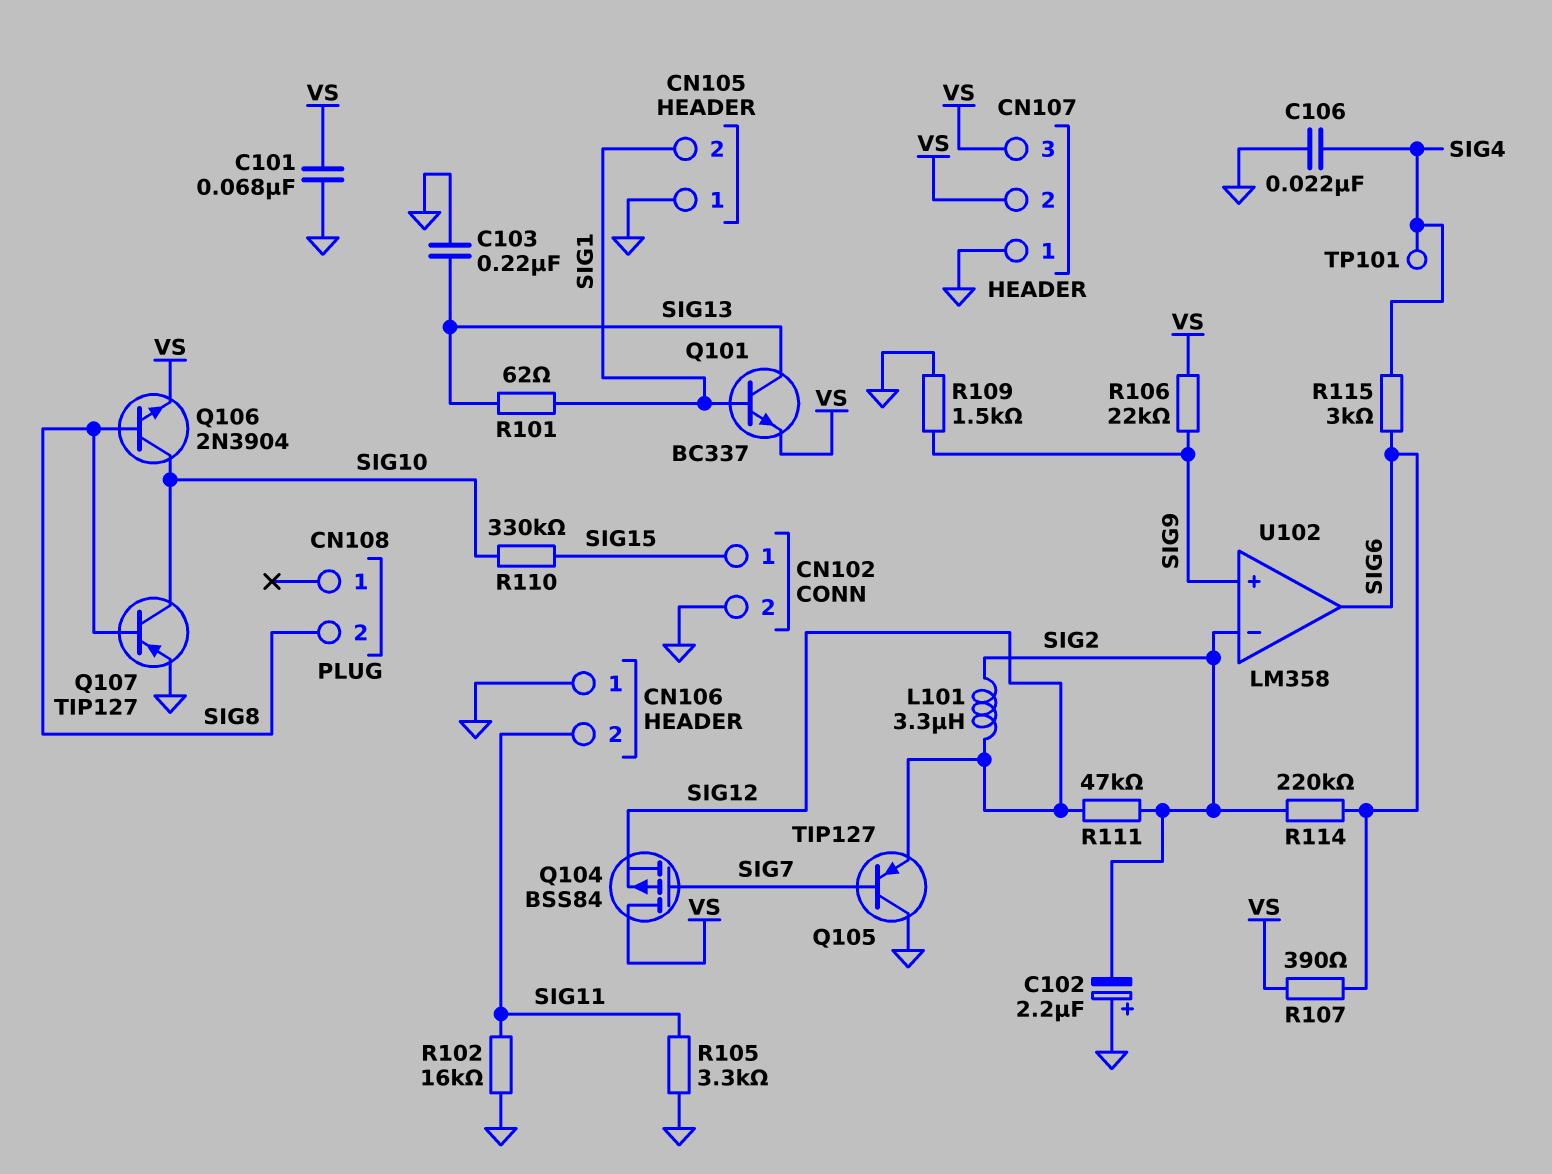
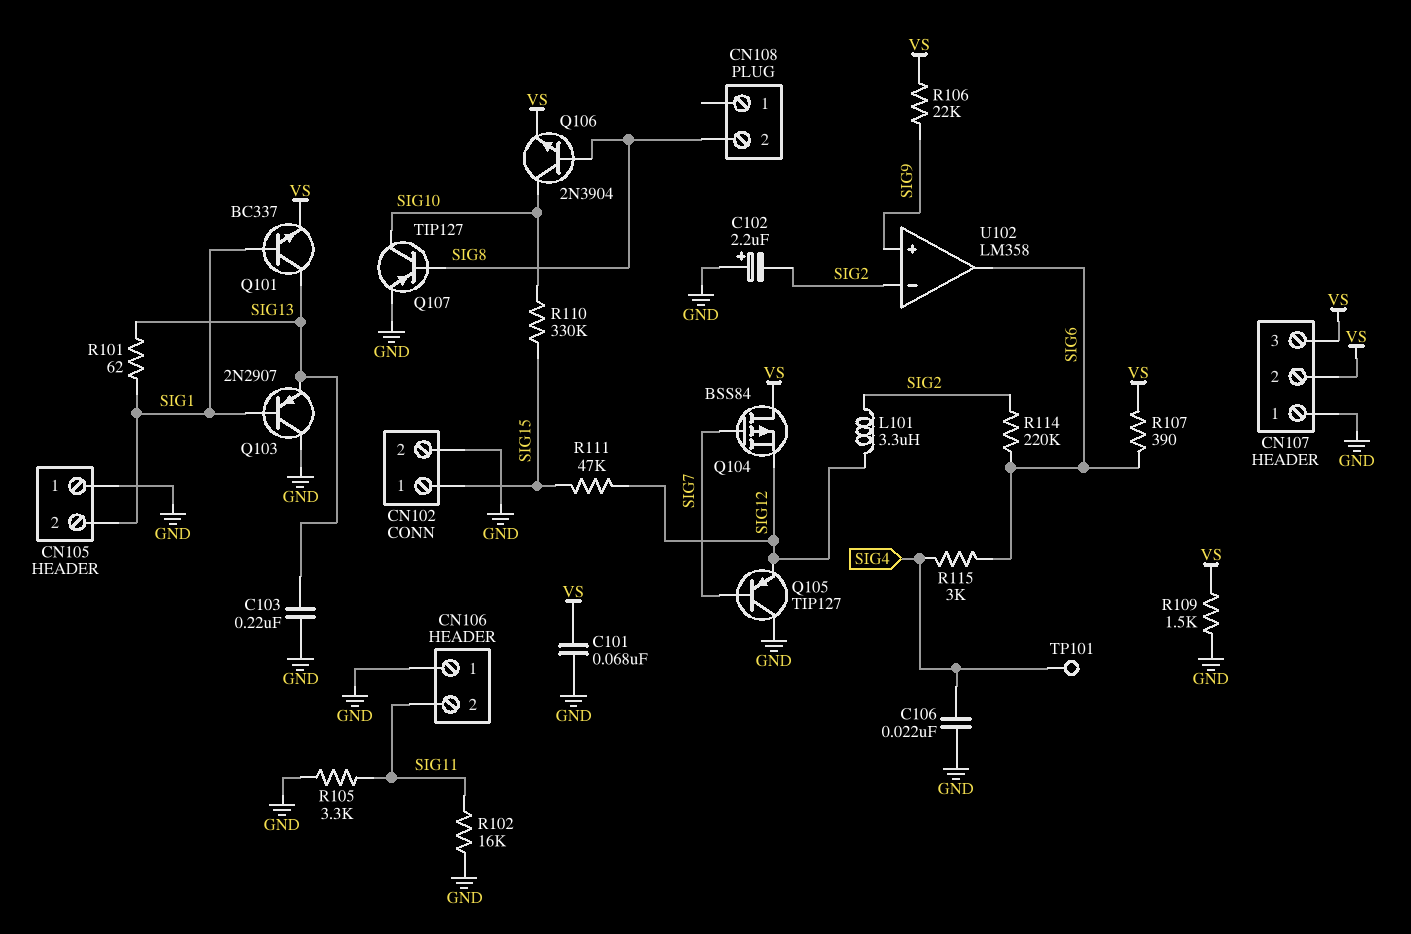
Q103: none -> PNP 2N2907 (B SIG1, C GND, E SIG13)
R109: 1.5k (GND, SIG9) -> 1.5k (GND, VS)
R111: 47k (SIG2, SIG12) -> 47k (SIG12, SIG15)

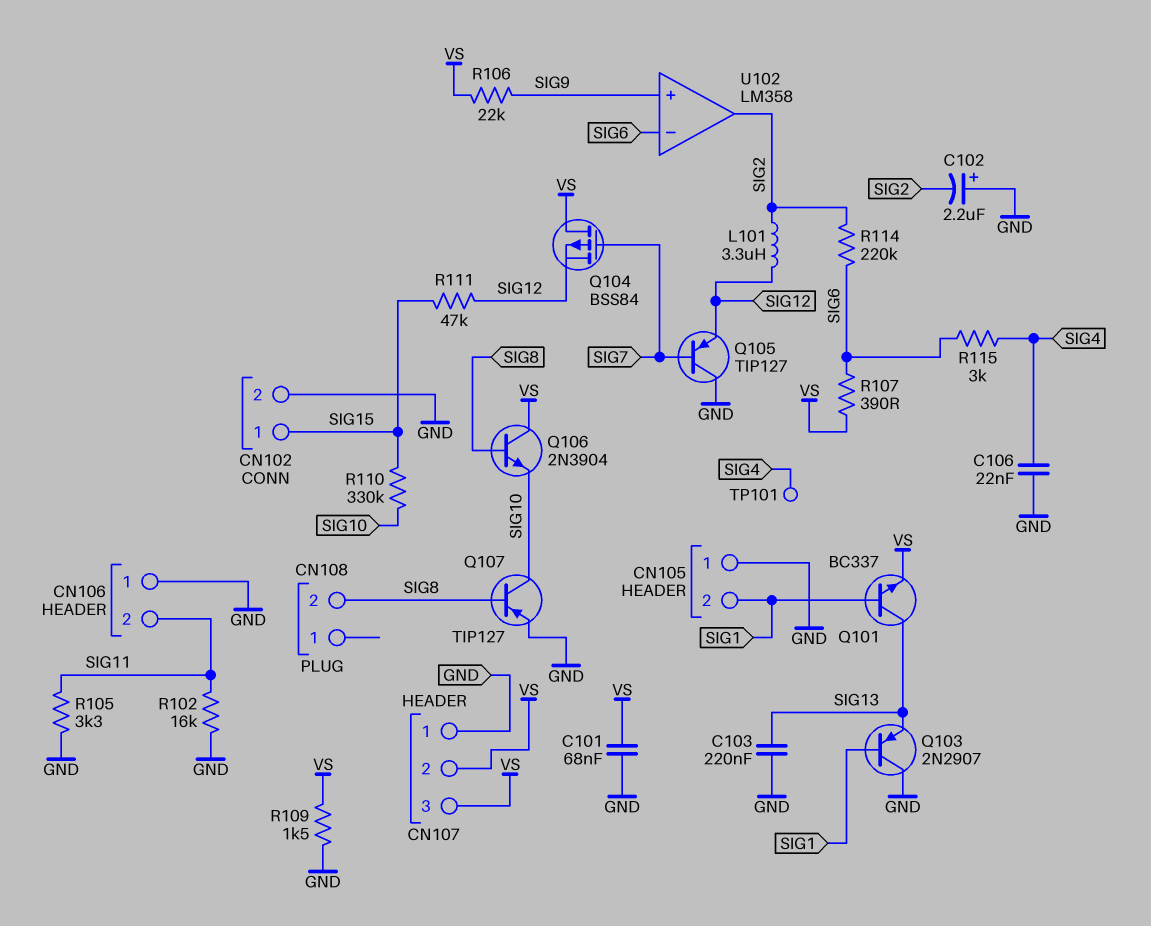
Q106: NPN 2N3904 (B SIG8, C SIG10, E VS) -> NPN 2N3904 (B SIG8, C VS, E SIG10)
R101: 62 (SIG1, SIG13) -> none
U102 pin in-: SIG2 -> SIG6
U102 pin out: SIG6 -> SIG2

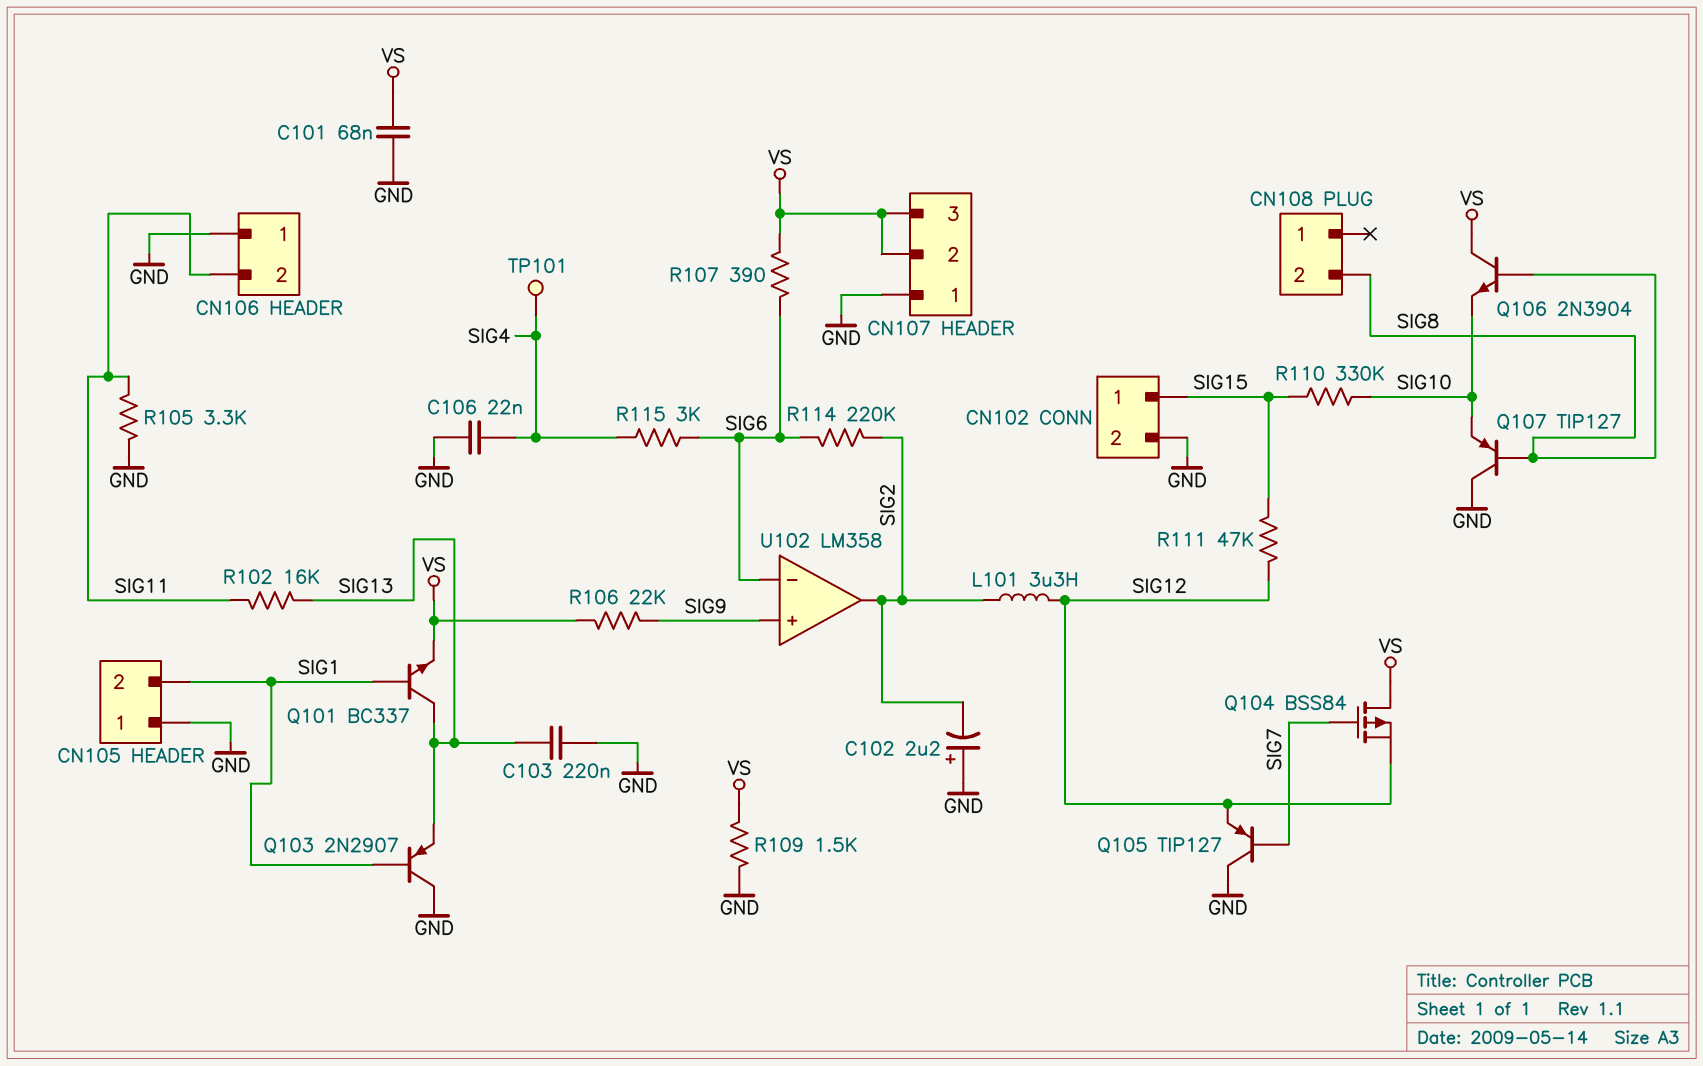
Q107: PNP TIP127 (B SIG8, C SIG10, E GND) -> PNP TIP127 (B SIG8, C GND, E SIG10)
R102: 16k (GND, SIG11) -> 16k (SIG11, SIG13)

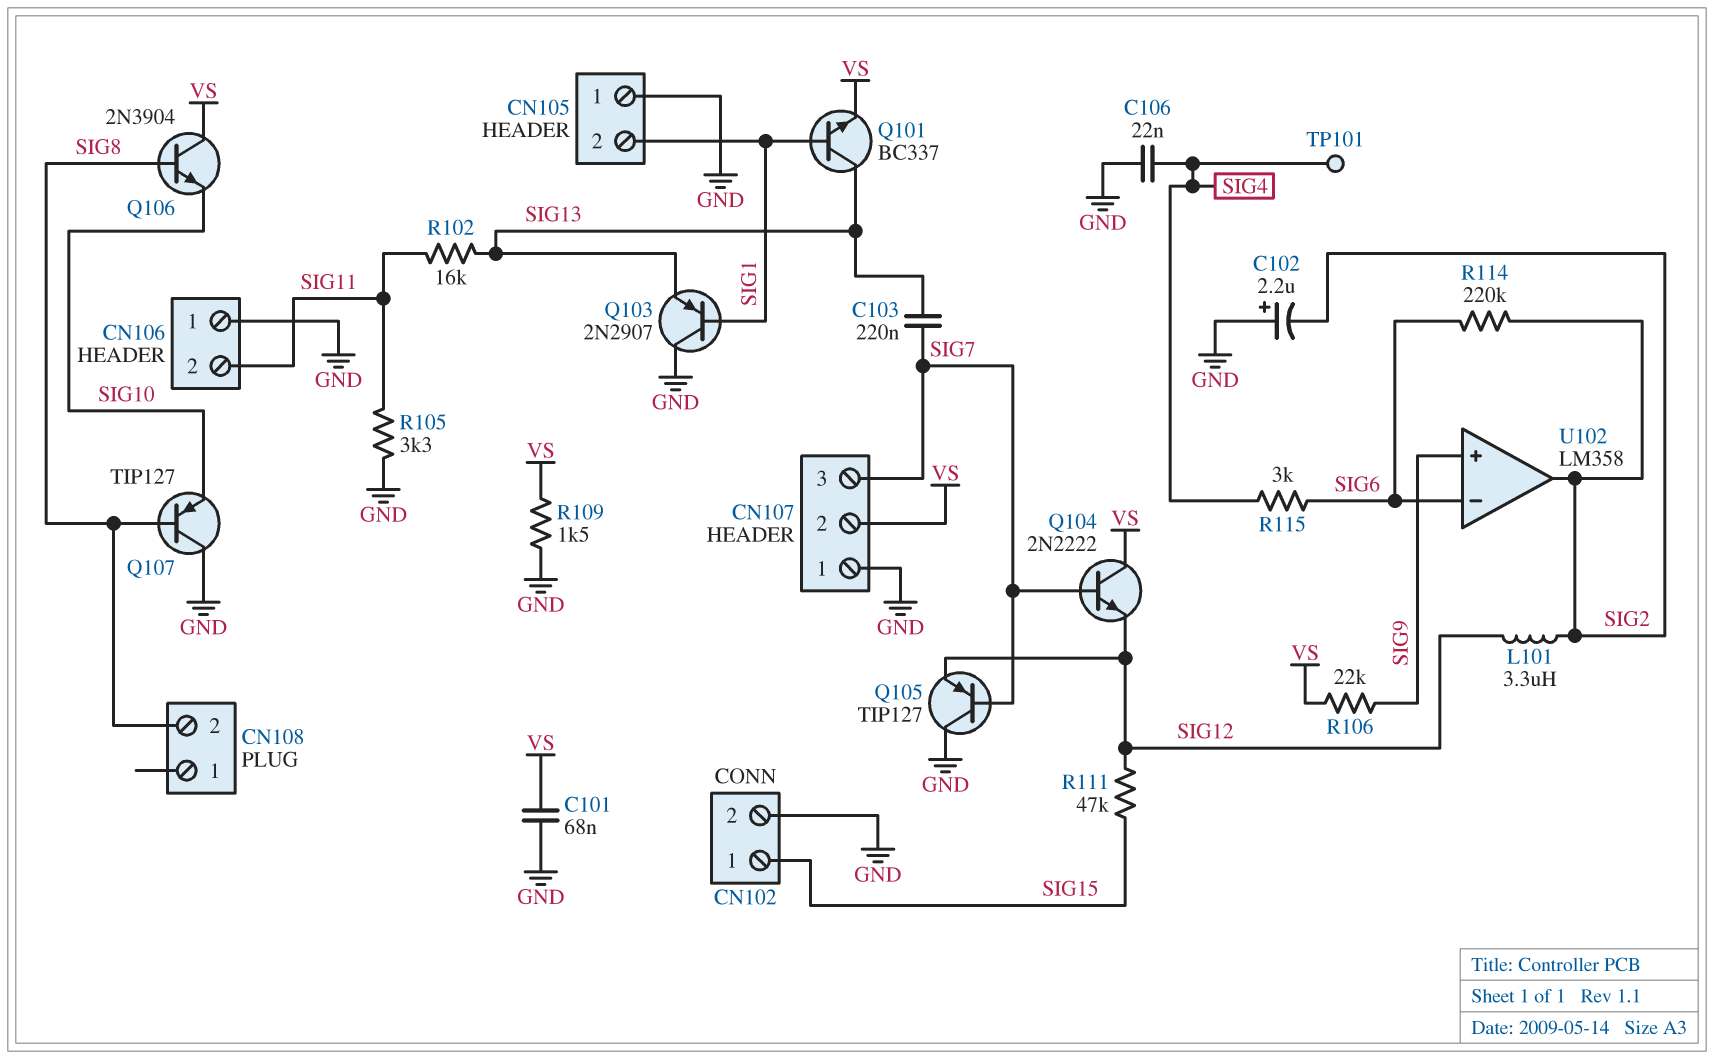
C103: 220nF (GND, SIG13) -> 220nF (SIG7, SIG13)
CN107 pin 3: VS -> SIG7
Q104: PMOS BSS84 (G SIG7, D VS, S SIG12) -> NPN 2N2222 (B SIG7, C VS, E SIG12)
R107: 390 (SIG6, VS) -> none
R110: 330k (SIG10, SIG15) -> none

